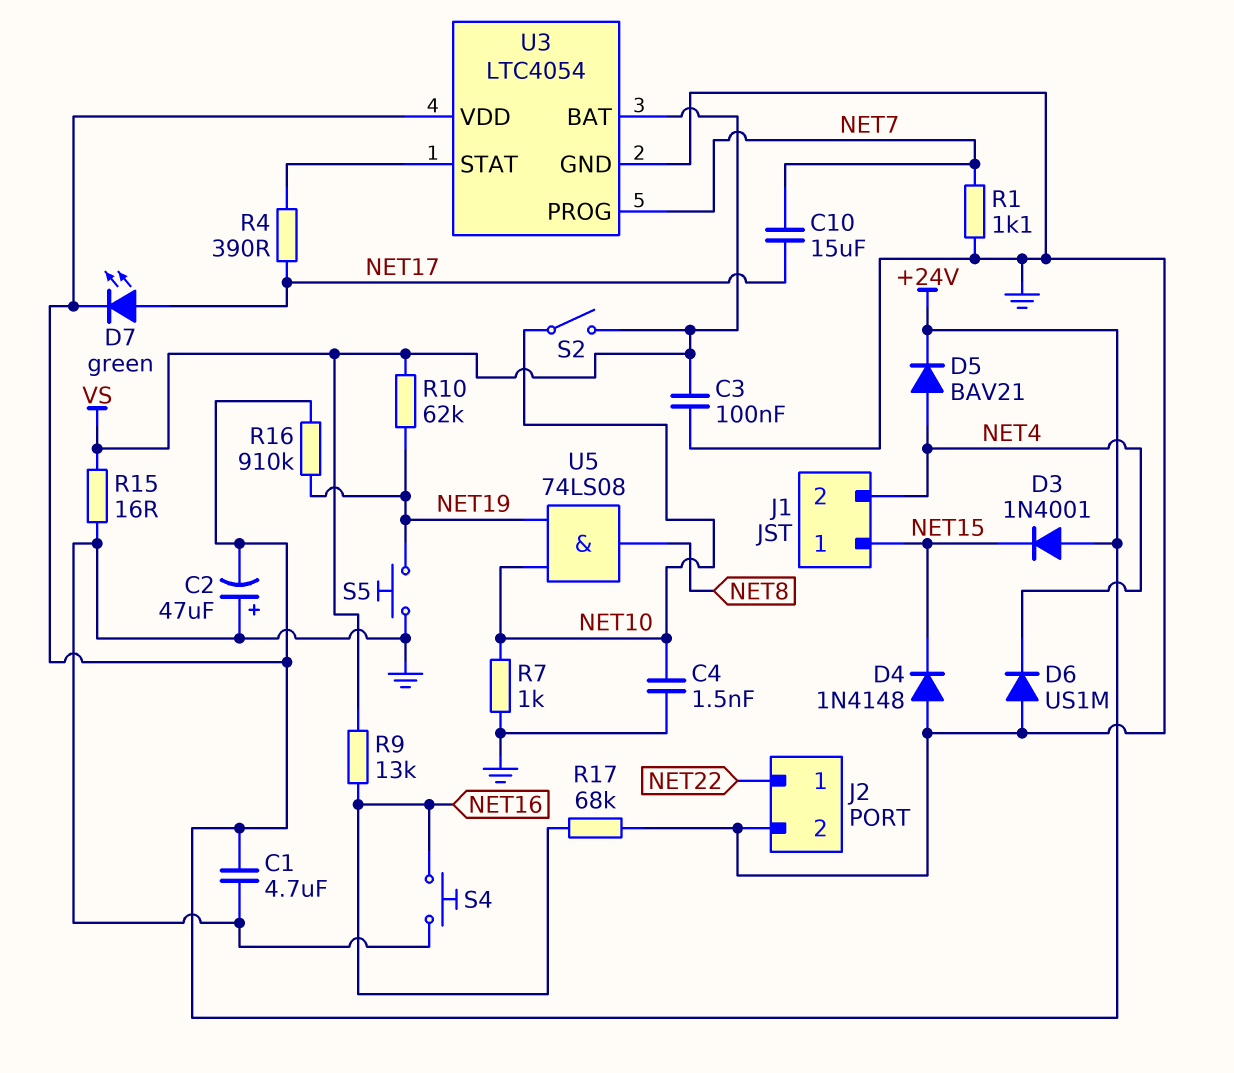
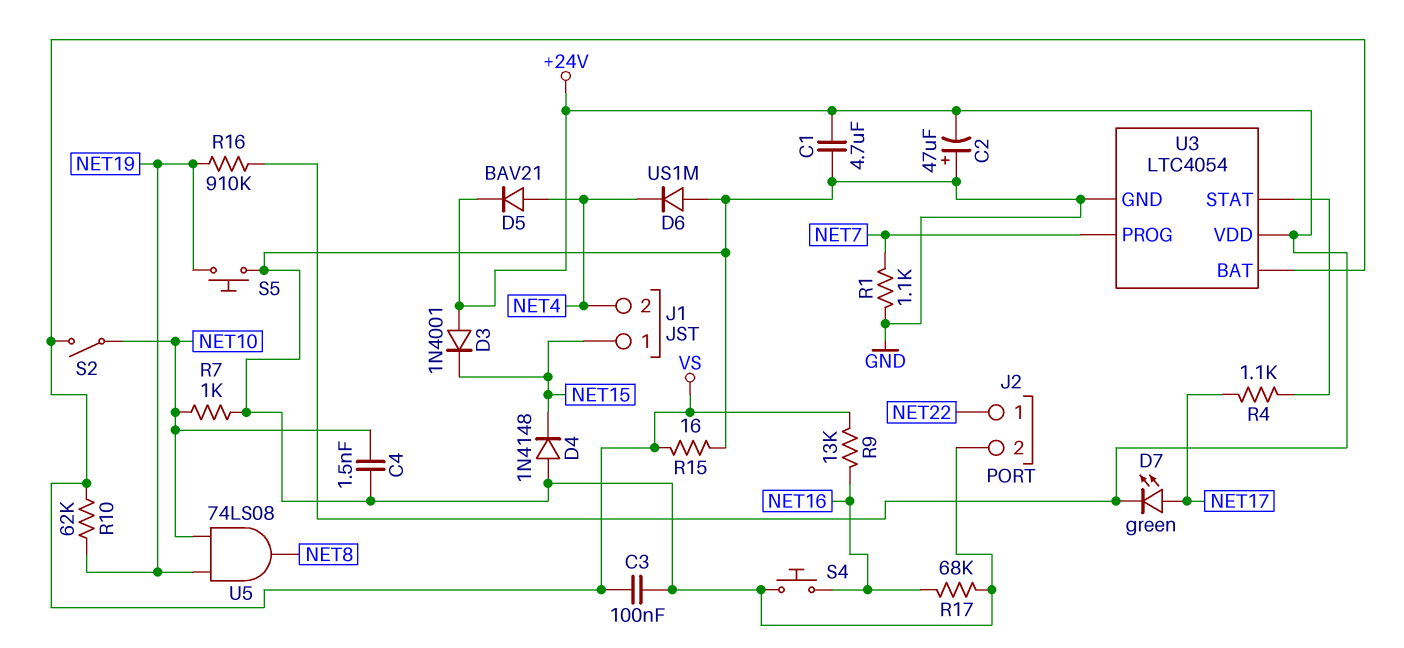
C10: 15uF (NET7, NET17) -> none
R4: 390 (NET17, U3/STAT) -> 1.1k (NET17, U3/STAT)

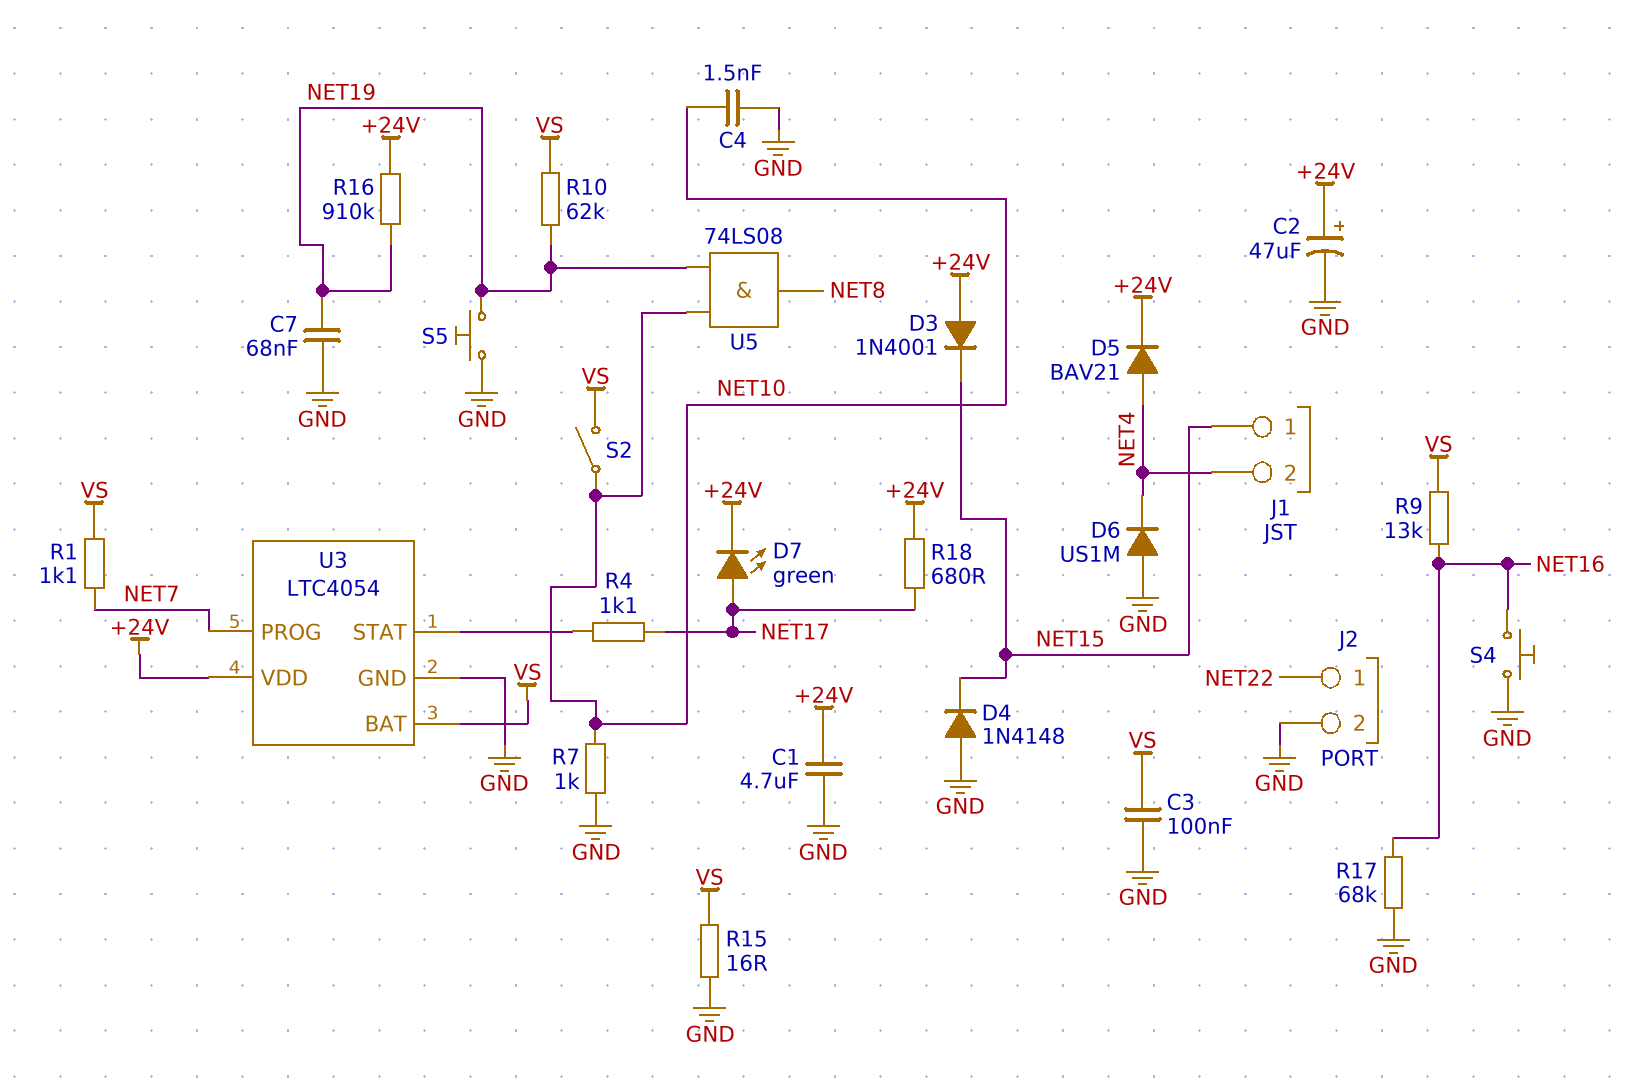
C2: 47uF (plus GND, minus +24V) -> 47uF (plus +24V, minus GND)
C7: none -> 68nF (GND, NET19)
R1: 1.1k (GND, NET7) -> 1.1k (NET7, VS)
R18: none -> 680 (+24V, NET17)

